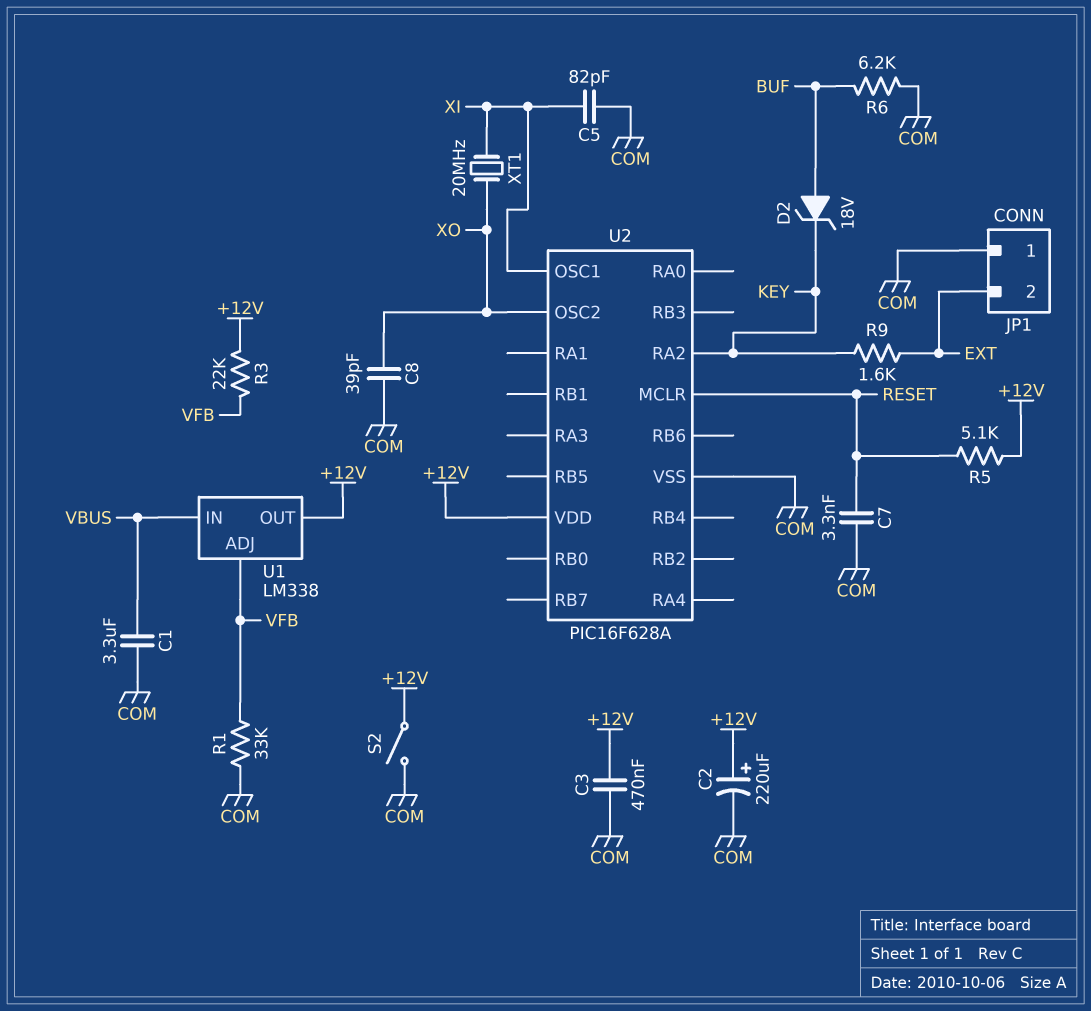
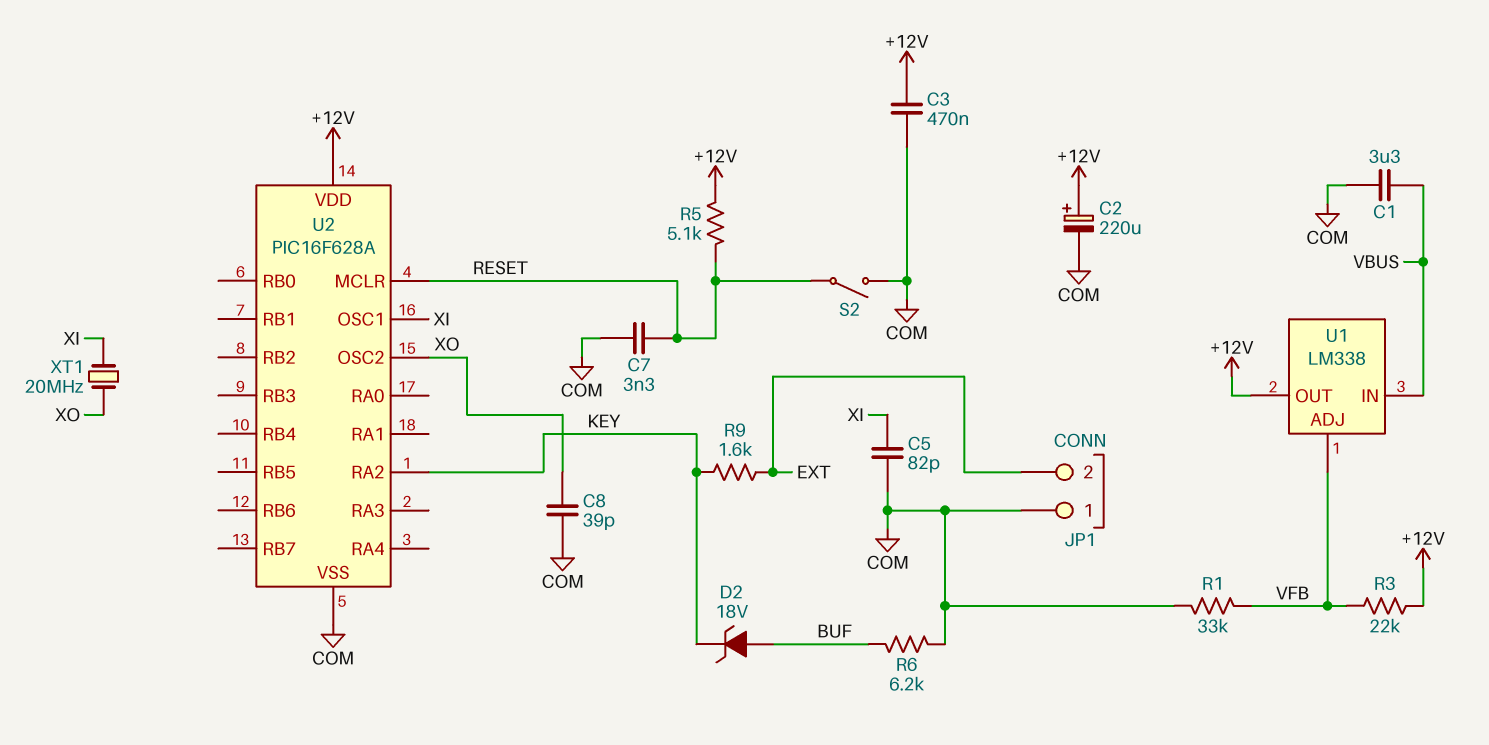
S2: switch (+12V, COM) -> switch (COM, RESET)

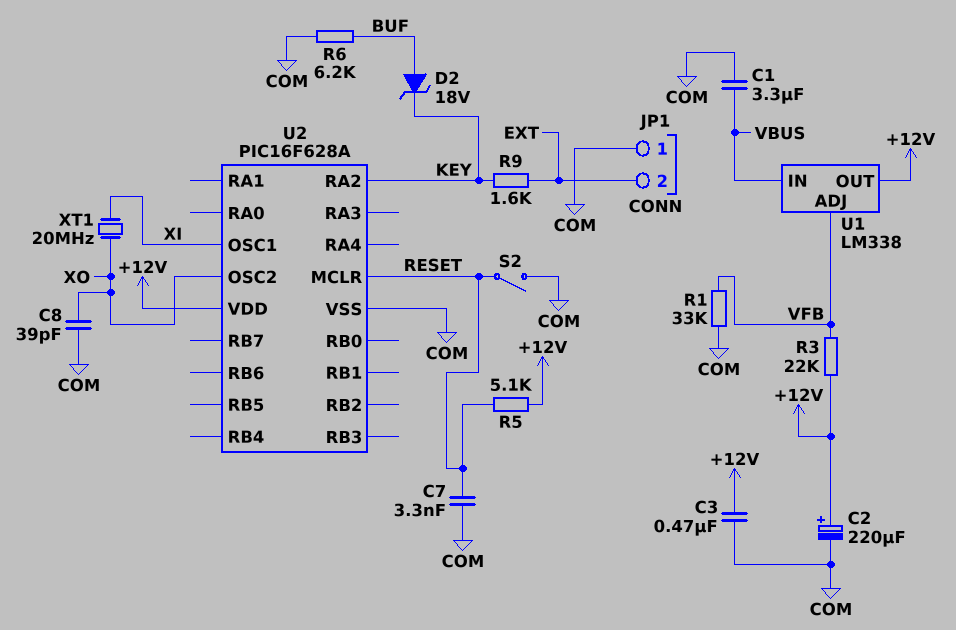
C5: 82pF (COM, XI) -> none

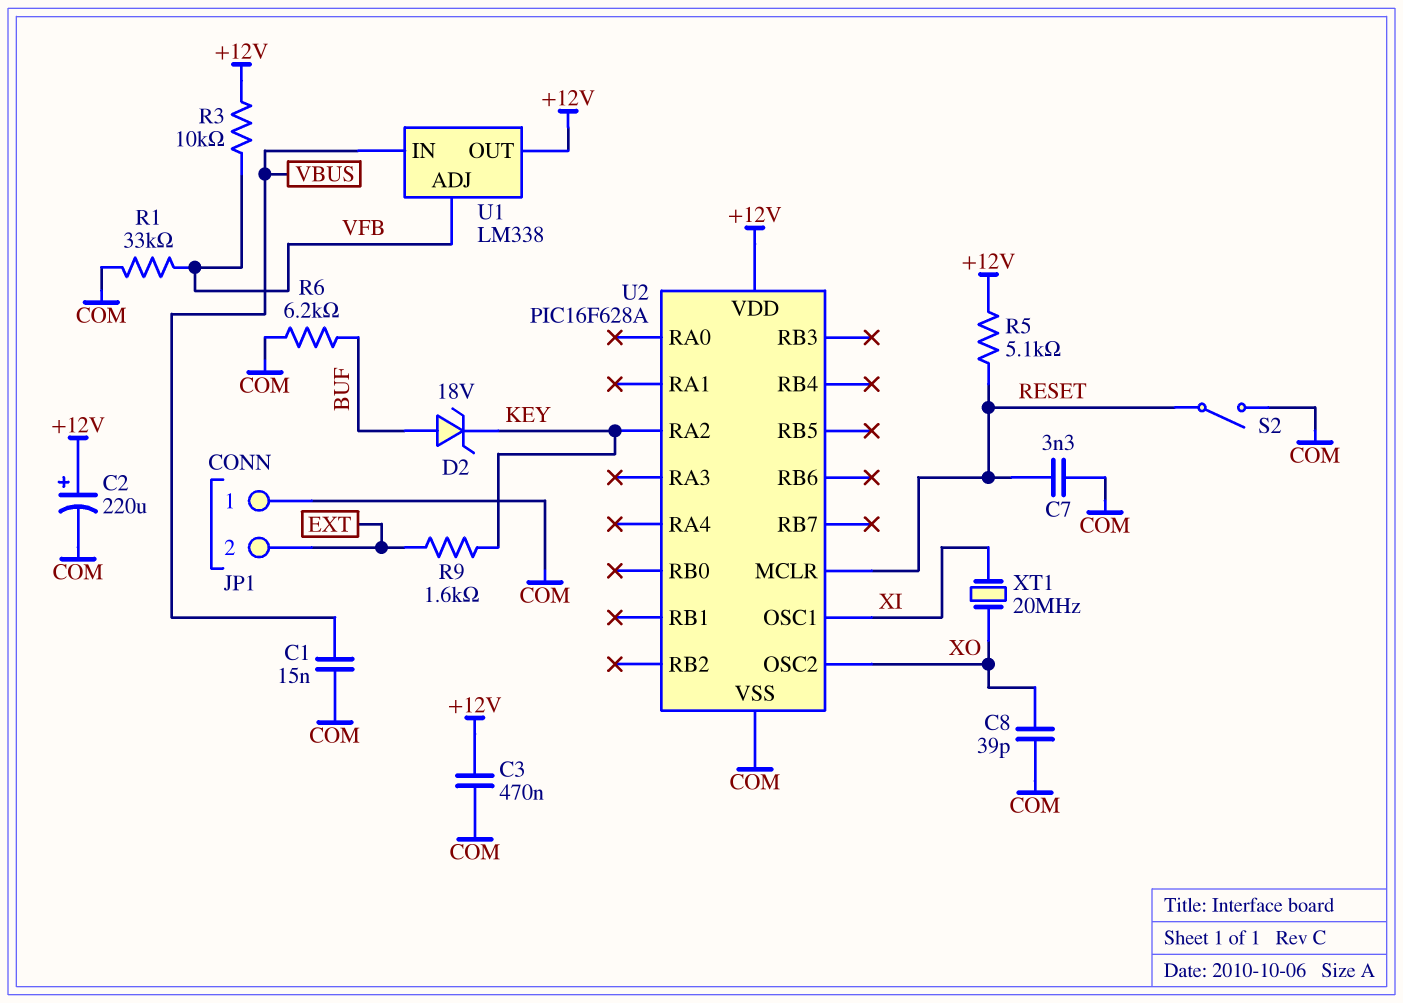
C1: 3.3uF (COM, VBUS) -> 15nF (COM, VBUS)
R3: 22k (+12V, VFB) -> 10k (+12V, VFB)

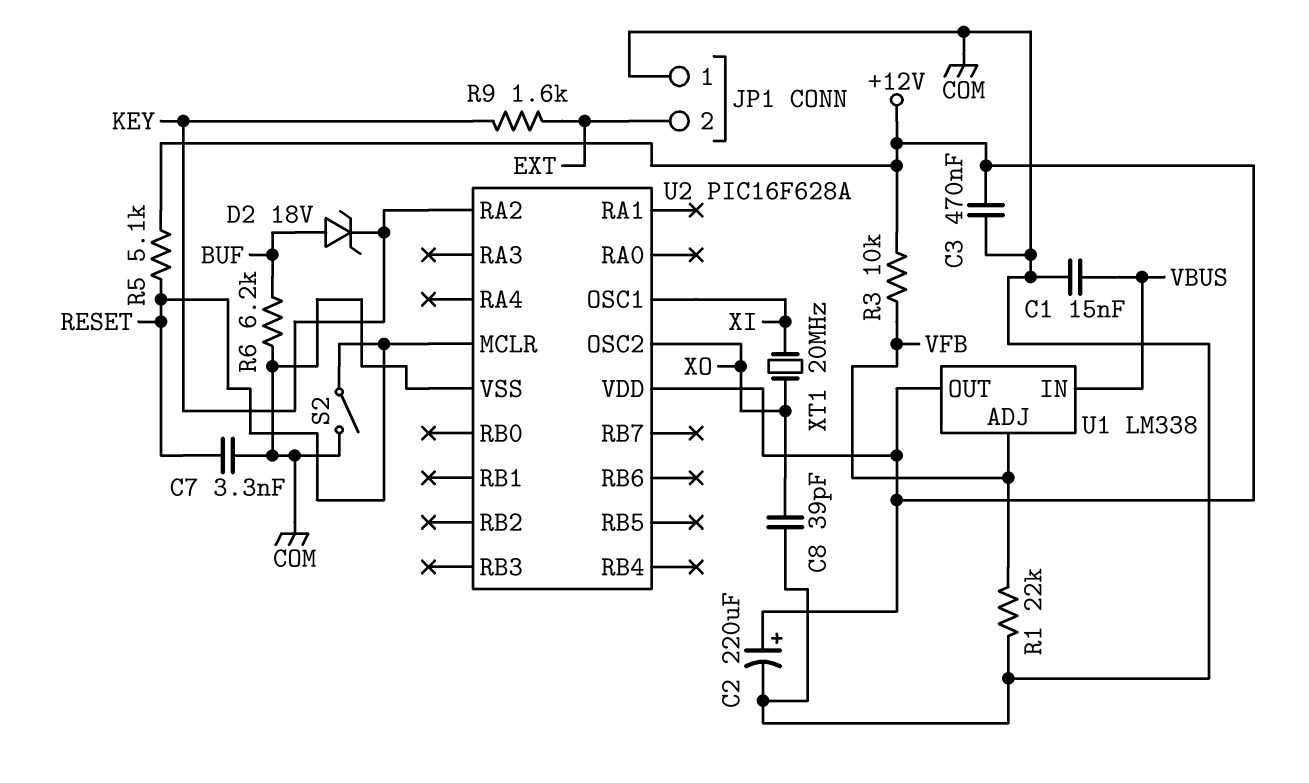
R1: 33k (COM, VFB) -> 22k (COM, VFB)

